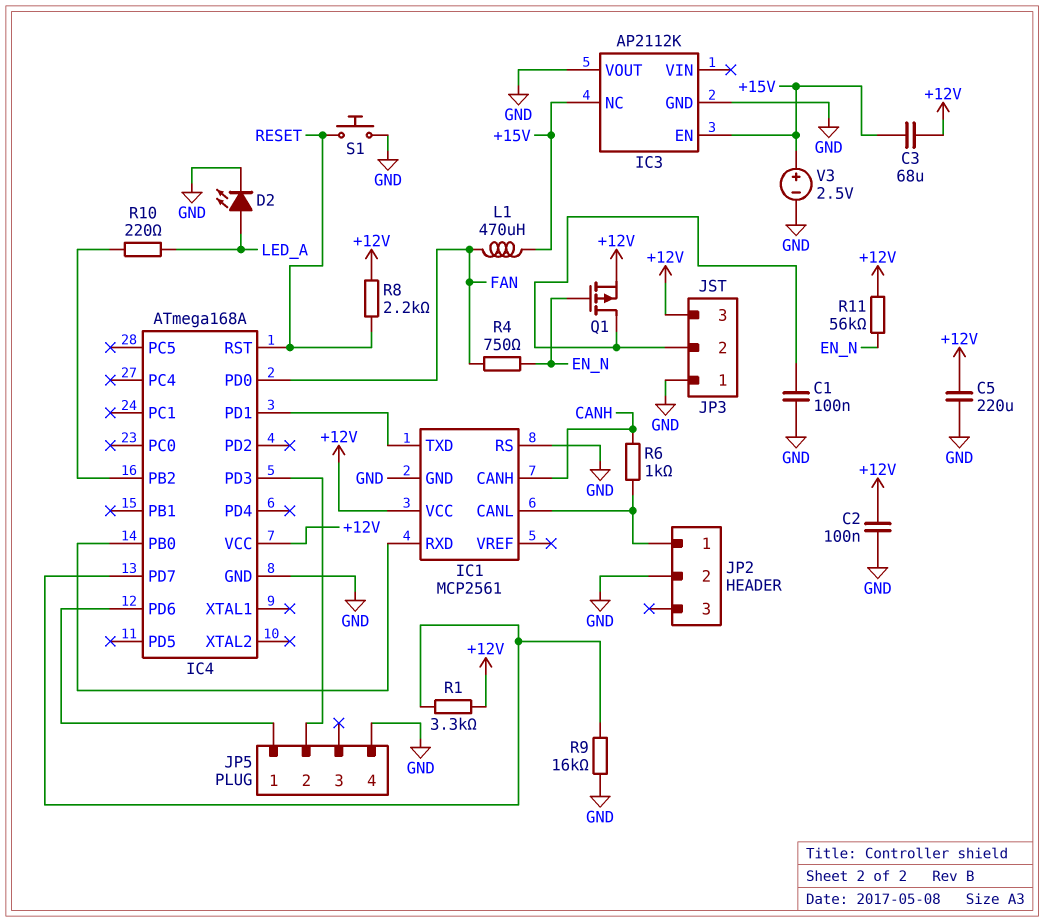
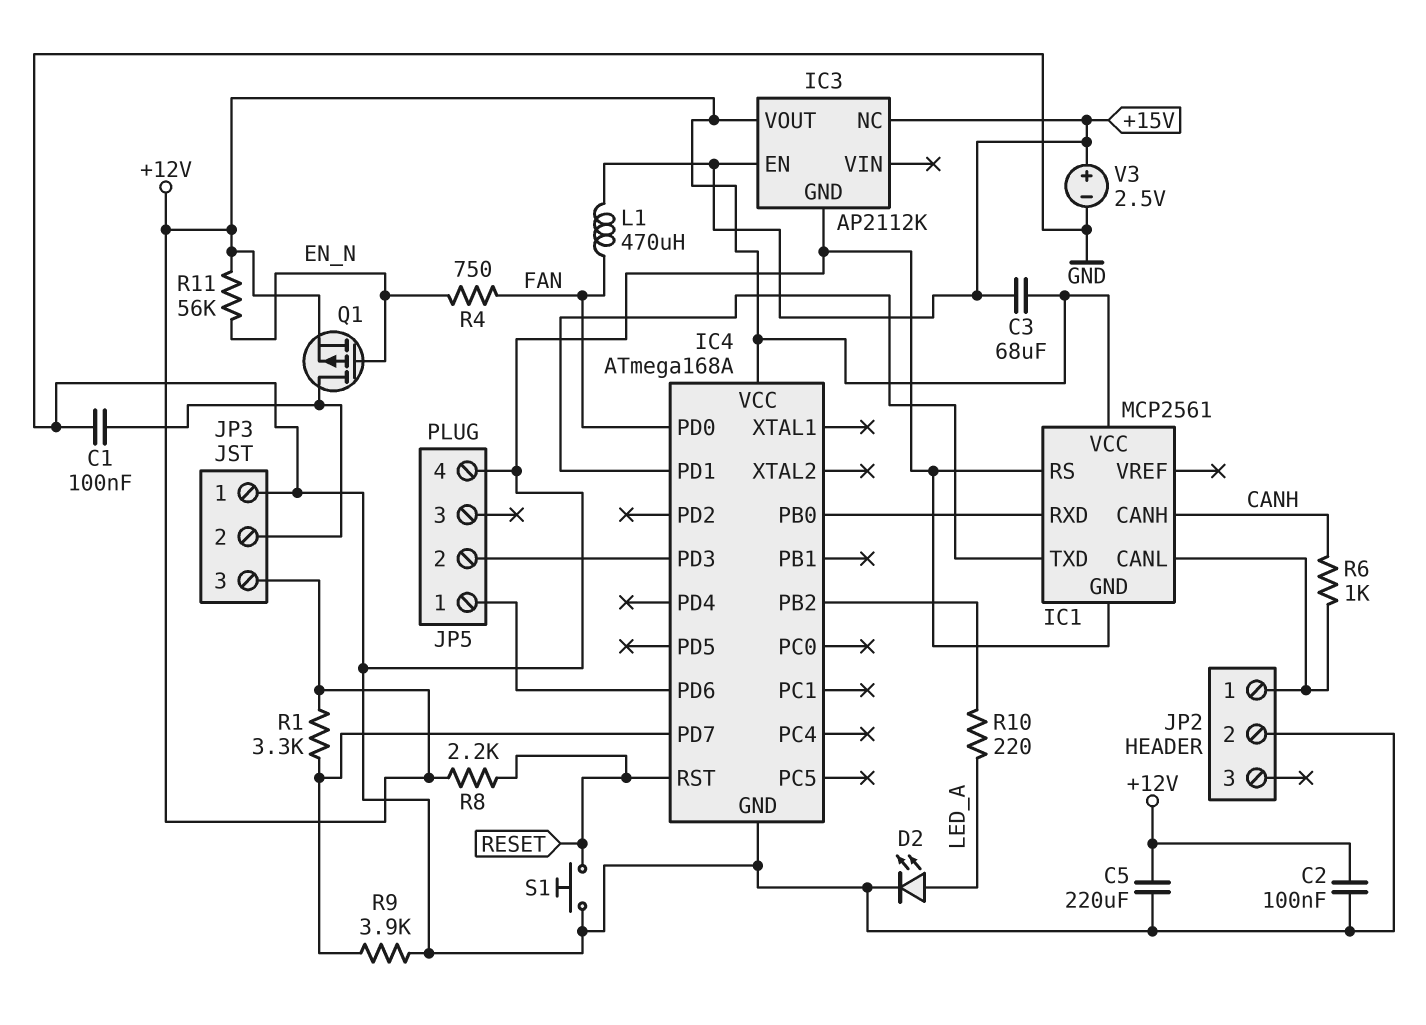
IC3 pin VOUT: GND -> +12V
R9: 16k (GND, IC4/PD7) -> 3.9k (GND, IC4/PD7)

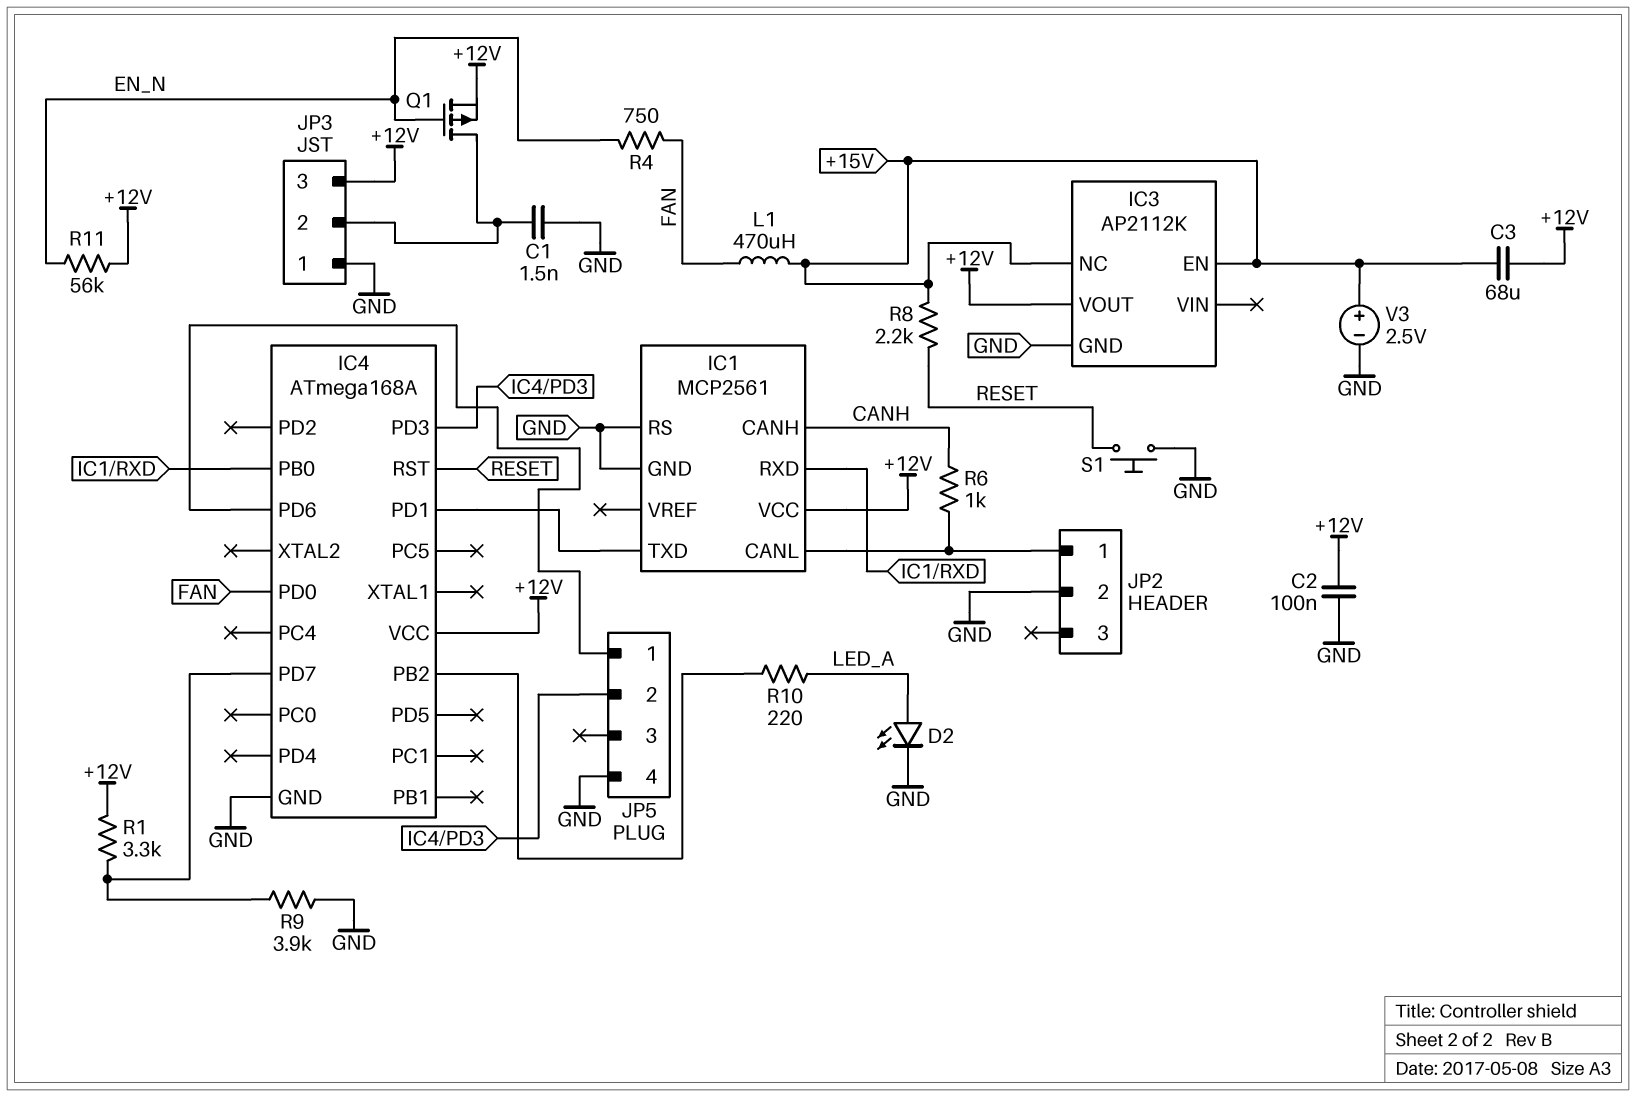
C1: 100nF (GND, JP3/2) -> 1.5nF (GND, JP3/2)
C5: 220uF (+12V, GND) -> none
R8: 2.2k (+12V, RESET) -> 2.2k (+15V, RESET)

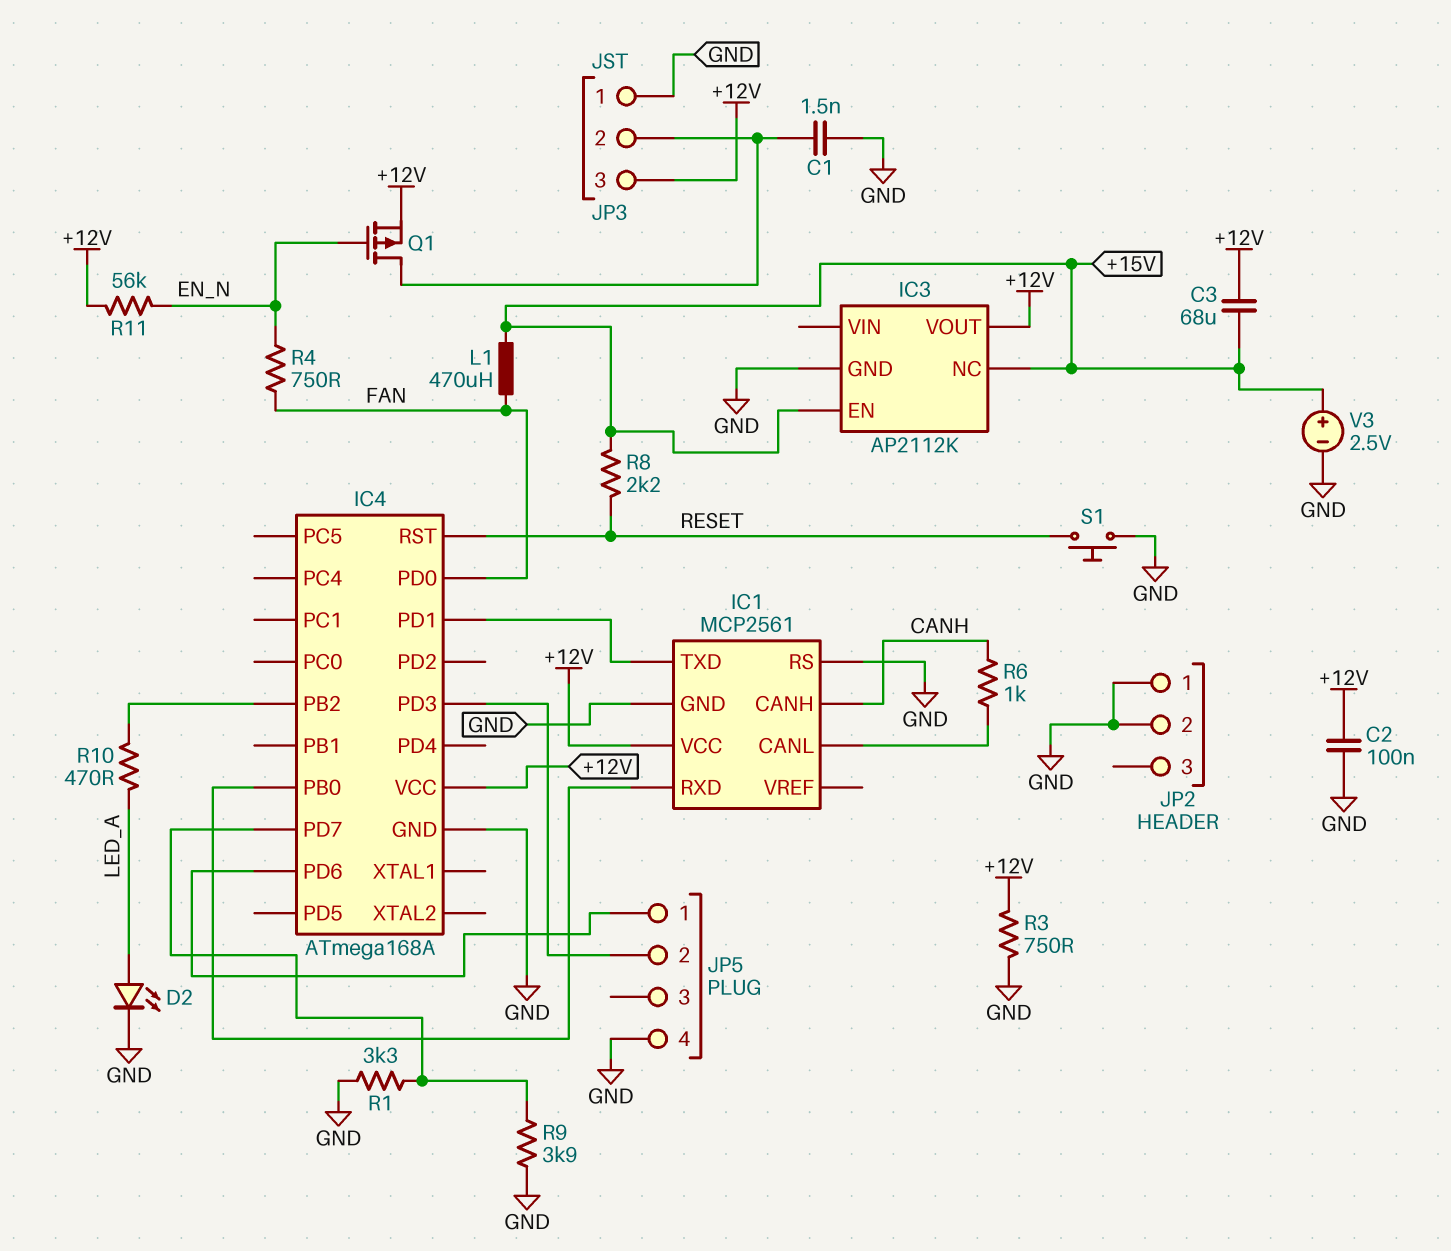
JP2 pin 1: IC1/CANL -> GND
R1: 3.3k (+12V, IC4/PD7) -> 3.3k (GND, IC4/PD7)
R3: none -> 750 (+12V, GND)
R10: 220 (IC4/PB2, LED_A) -> 470 (IC4/PB2, LED_A)

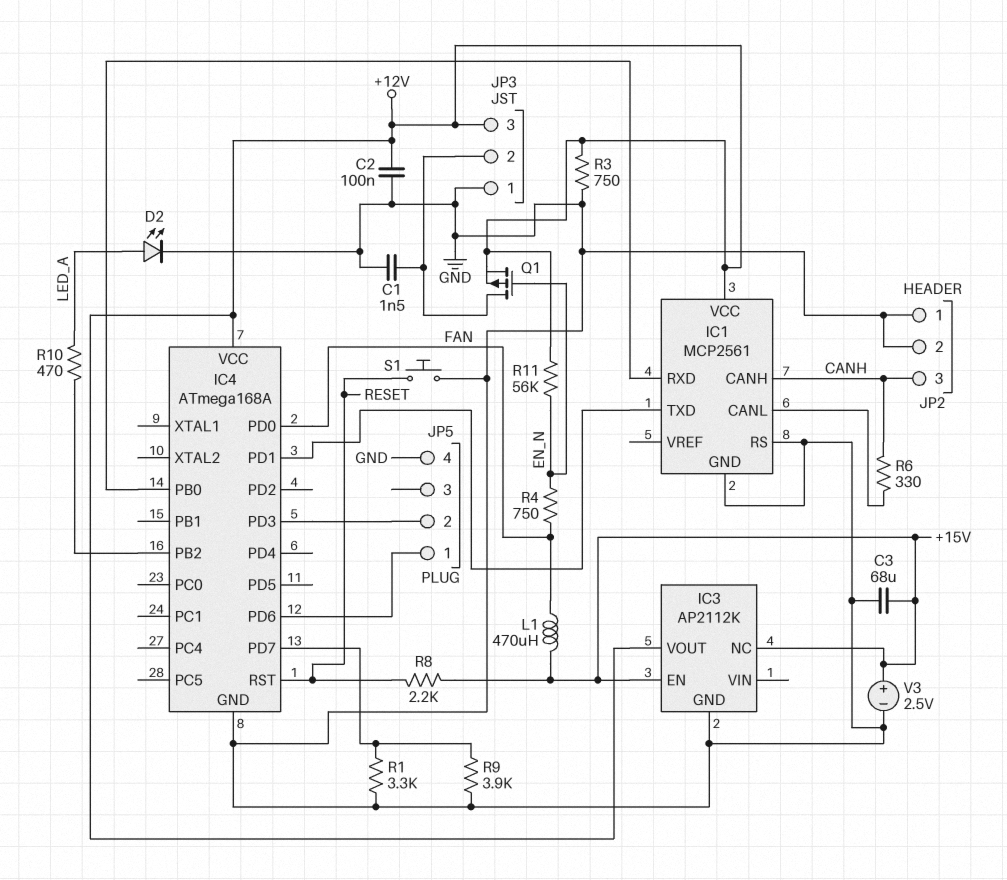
C3: 68uF (+12V, +15V) -> 68uF (+15V, GND)
JP2 pin 3: none -> CANH
R6: 1k (CANH, IC1/CANL) -> 330 (CANH, IC1/CANL)

